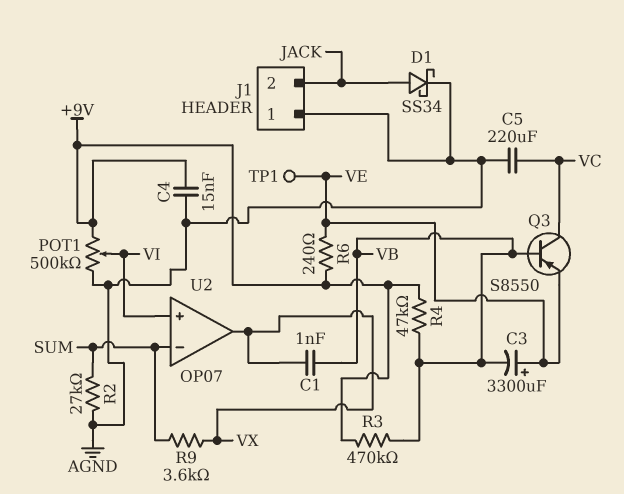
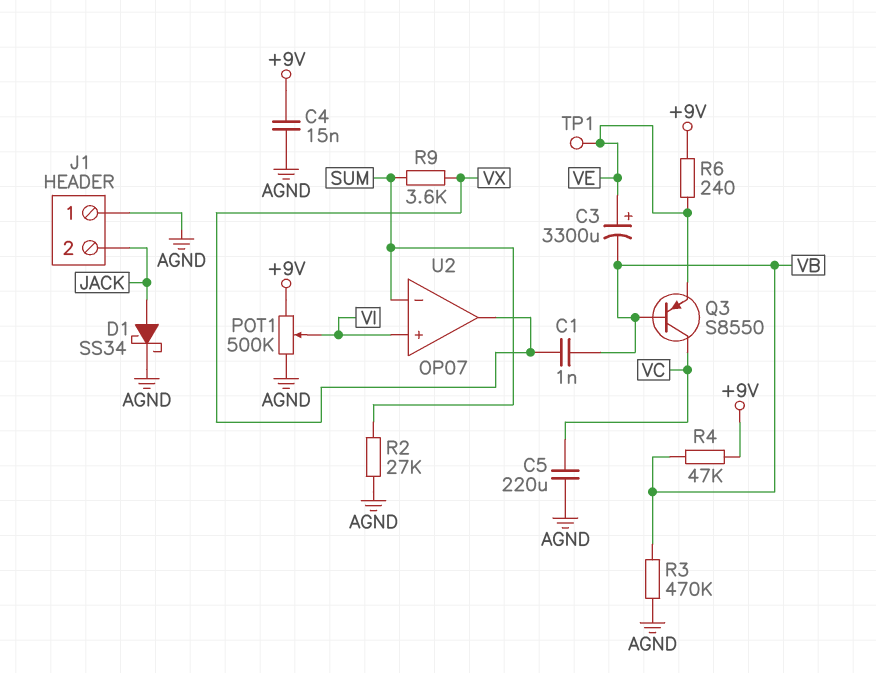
R3: 470k (+9V, VB) -> 470k (AGND, VB)

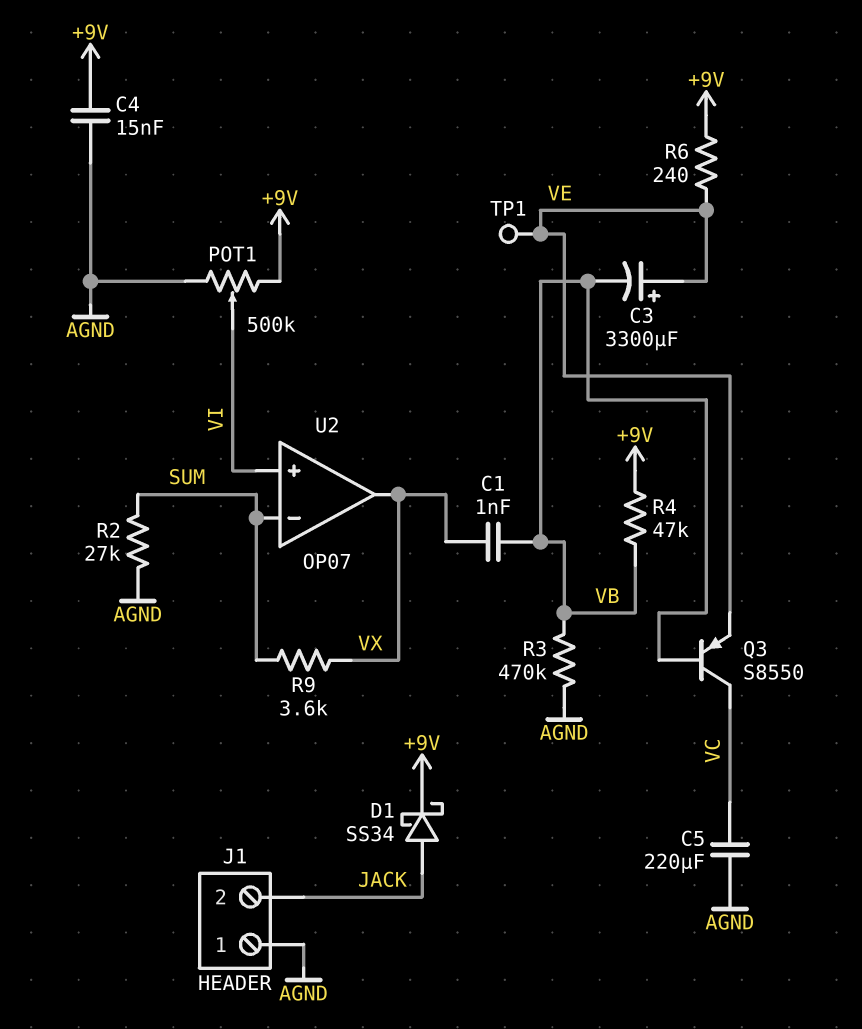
D1: schottky SS34 (A JACK, K AGND) -> schottky SS34 (A JACK, K +9V)

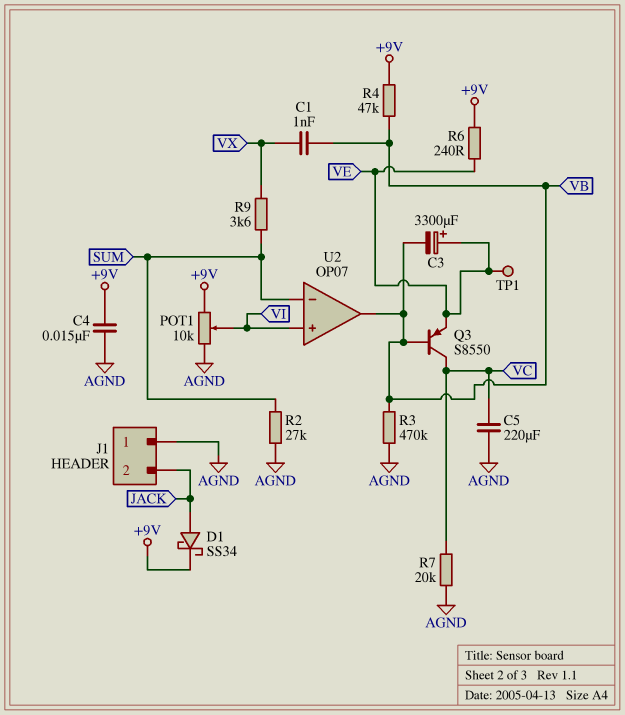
POT1: 500k (+9V, AGND, wiper VI) -> 10k (+9V, AGND, wiper VI)
R7: none -> 20k (AGND, VC)
U2 pin out: VX -> VB

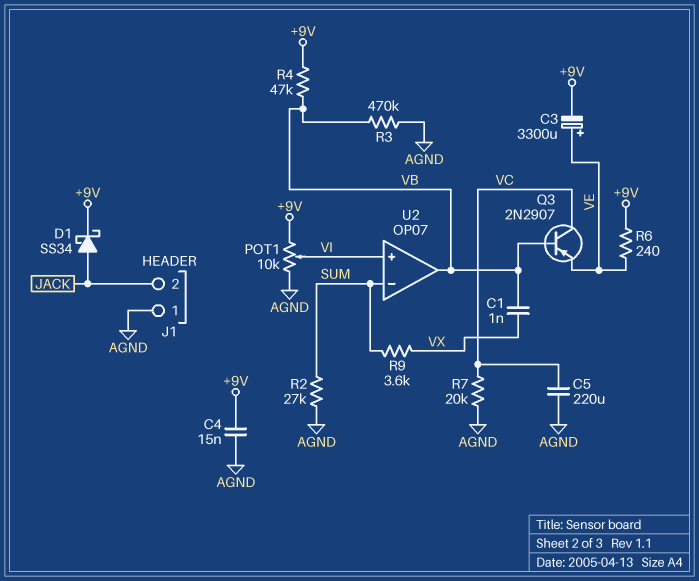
C3: 3300uF (plus VE, minus VB) -> 3300uF (plus VE, minus +9V)
Q3: PNP S8550 (B VB, C VC, E VE) -> PNP 2N2907 (B VB, C VC, E VE)
TP1: test point (VE) -> none

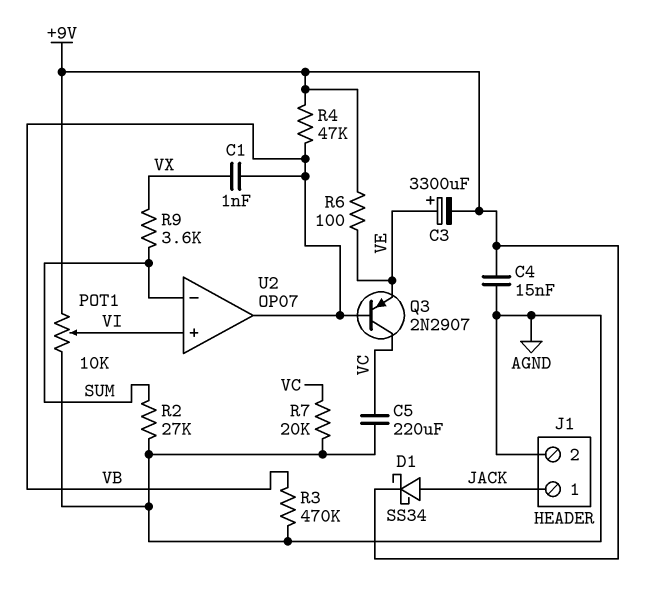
J1 pin 1: AGND -> JACK
J1 pin 2: JACK -> AGND
R6: 240 (+9V, VE) -> 100 (+9V, VE)

